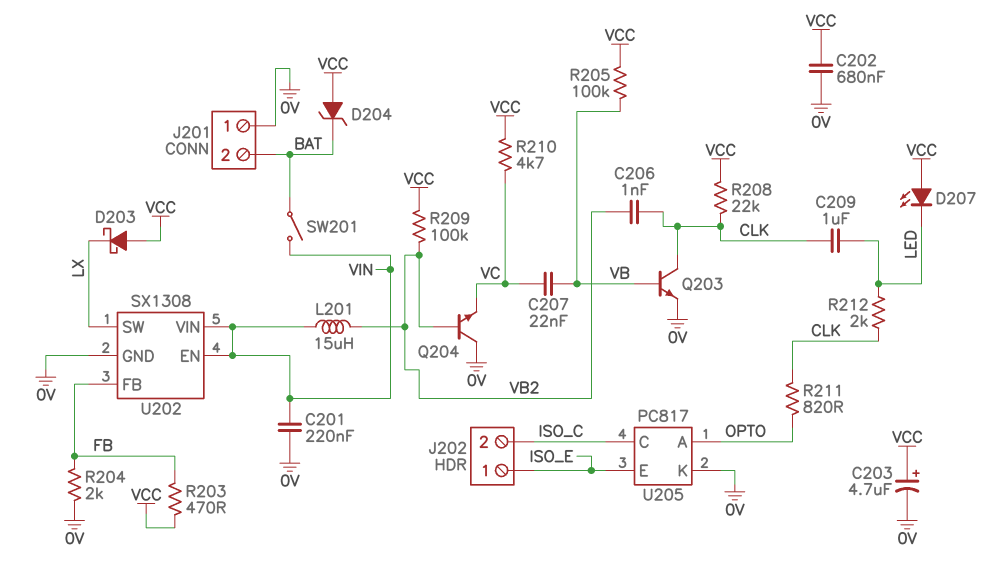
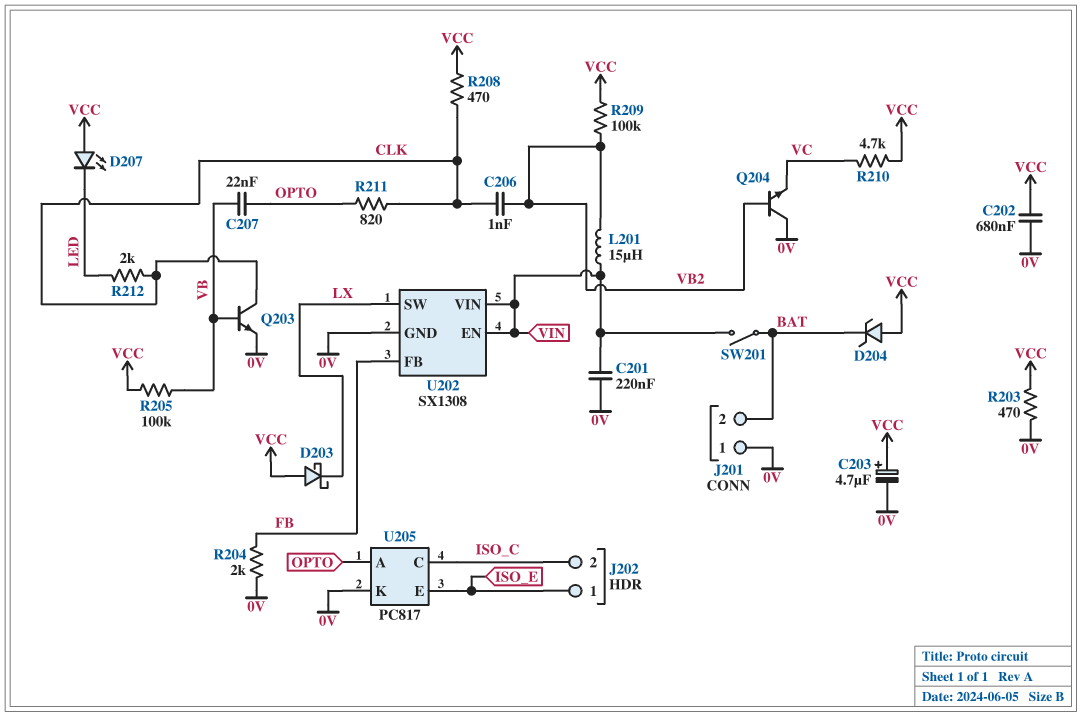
C207: 22nF (VB, VC) -> 22nF (OPTO, VB)
C209: 1uF (CLK, LED) -> none
R203: 470 (FB, VCC) -> 470 (0V, VCC)
R208: 22k (CLK, VCC) -> 470 (CLK, VCC)

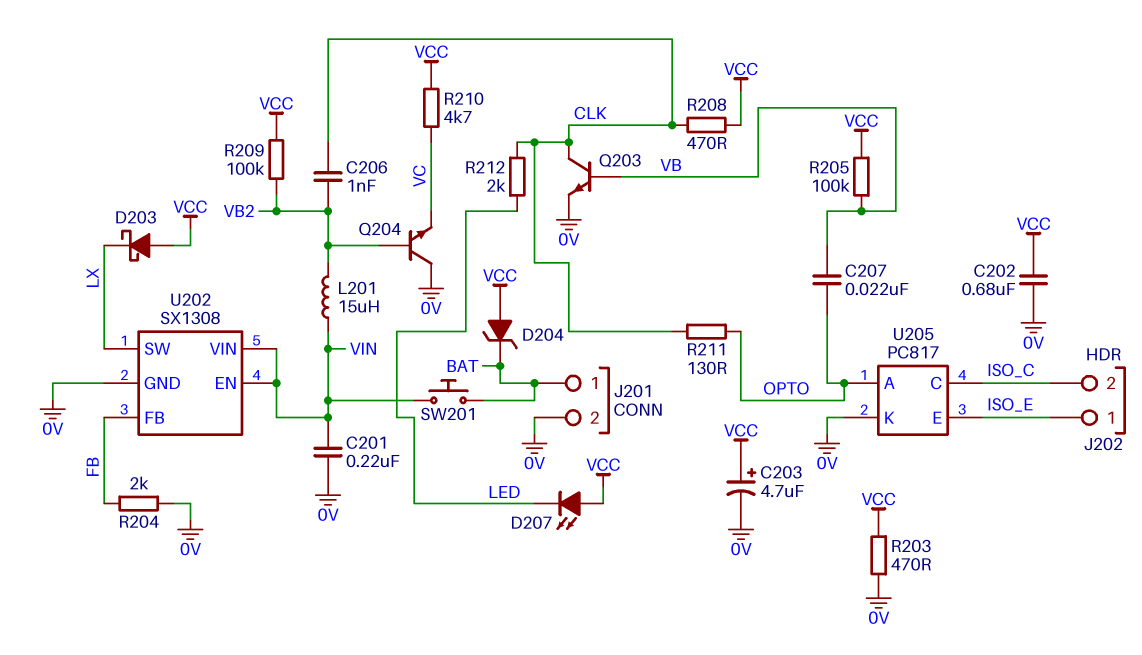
J201 pin 1: 0V -> BAT
J201 pin 2: BAT -> 0V
R211: 820 (CLK, OPTO) -> 130 (CLK, OPTO)
SW201: switch (BAT, VIN) -> button (BAT, VIN)

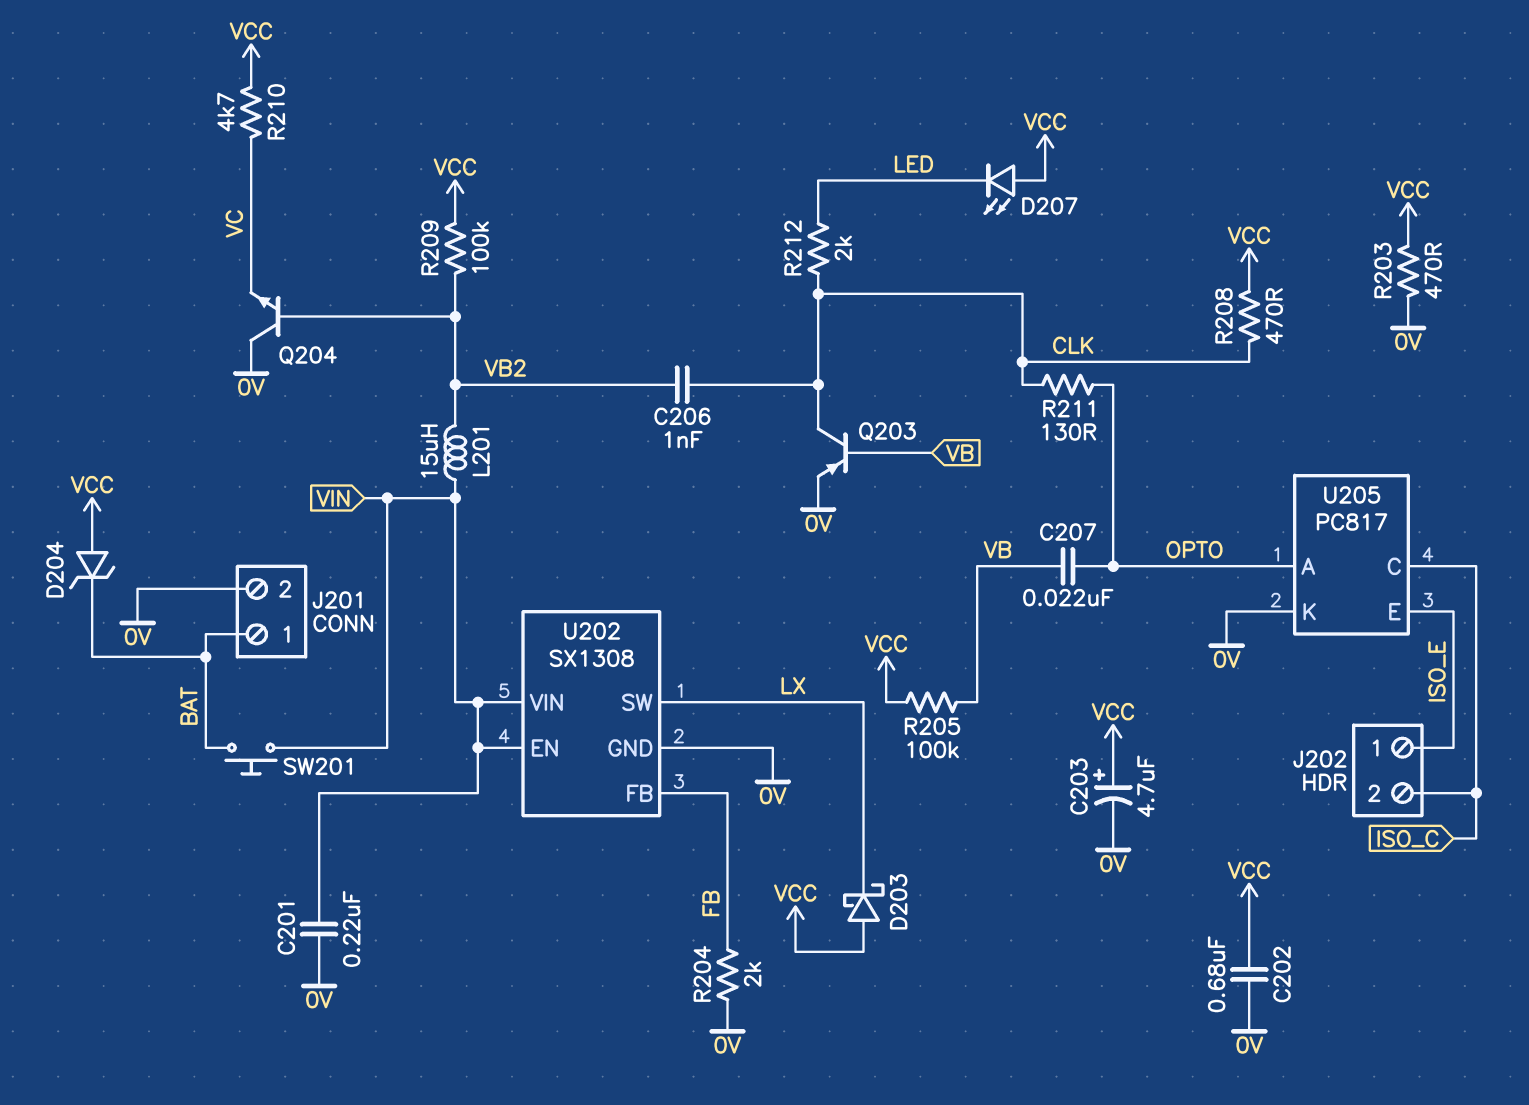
Q203: NPN (B VB, C CLK, E 0V) -> PNP (B VB, C CLK, E 0V)

